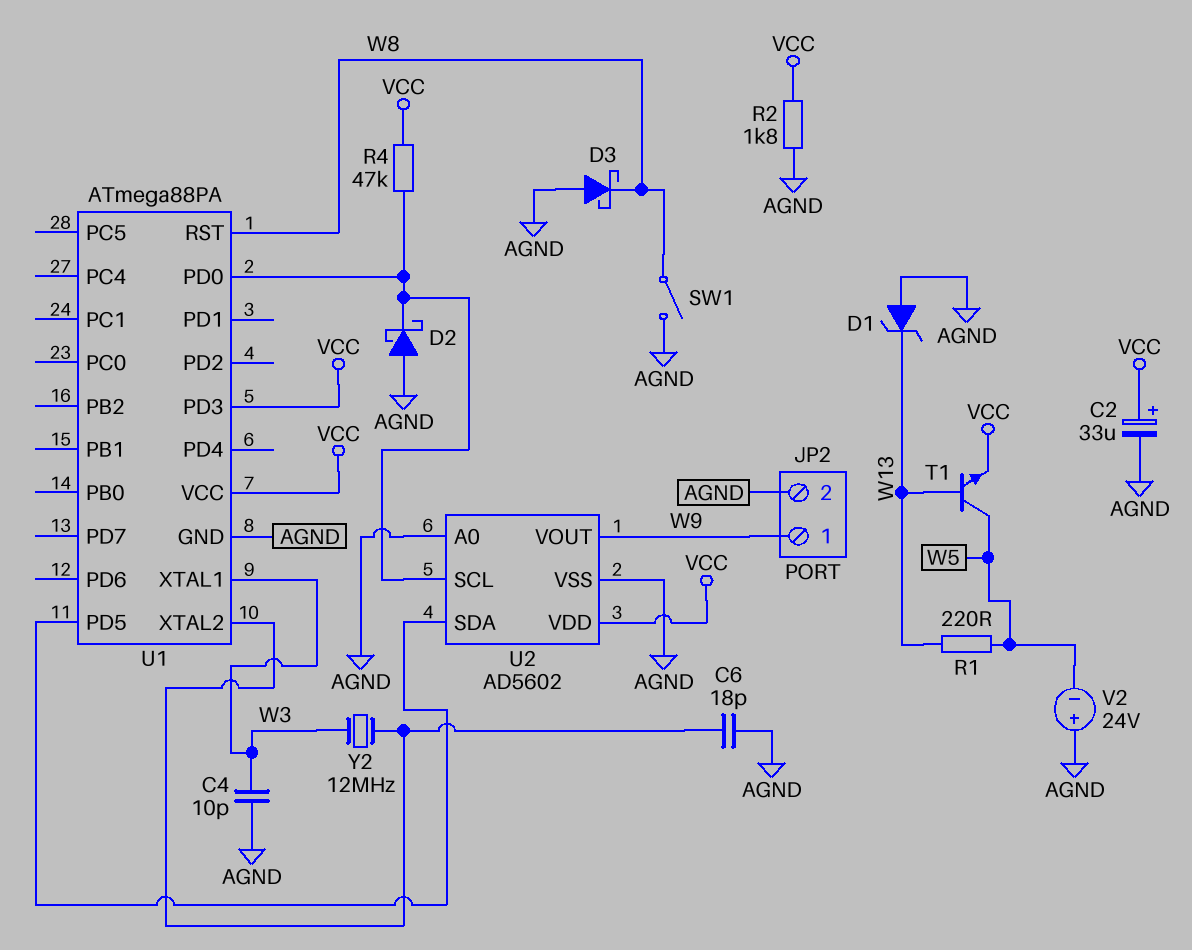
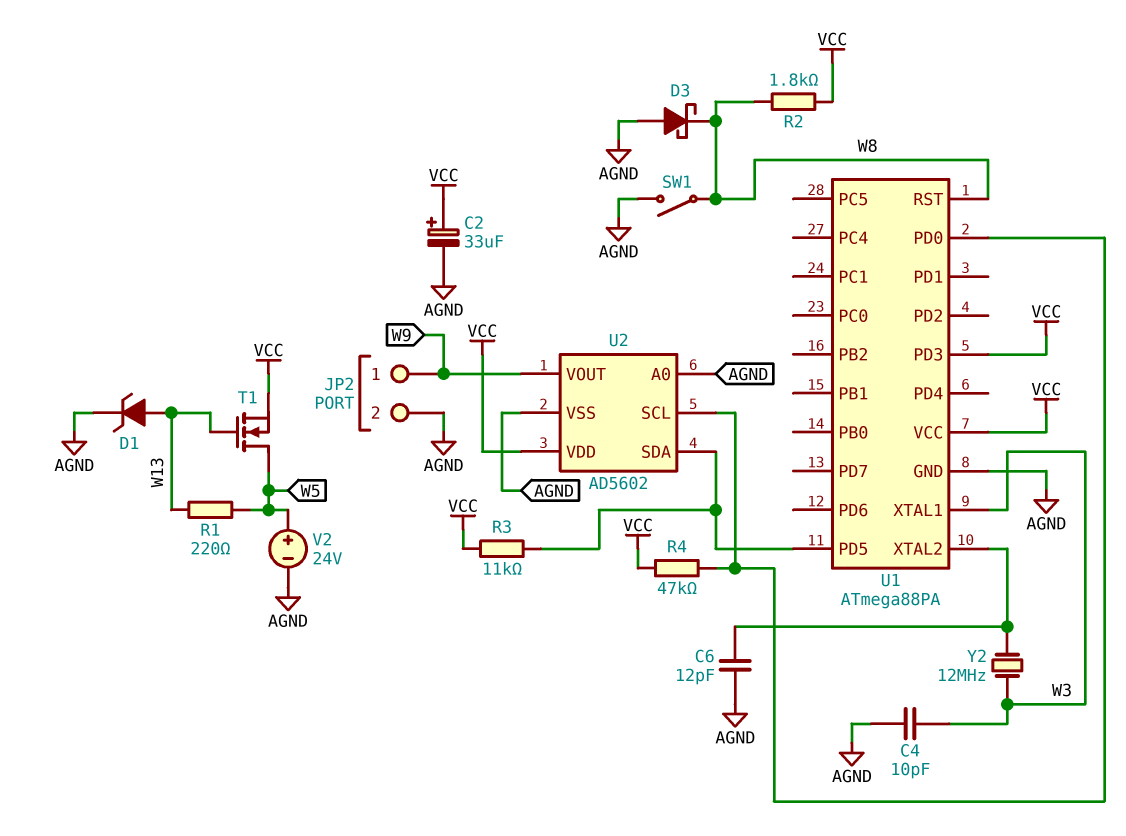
C6: 18pF (AGND, U1/XTAL2) -> 12pF (AGND, U1/XTAL2)
D1: zener (A AGND, K W13) -> zener (A W13, K AGND)
D2: schottky (A AGND, K U1/PD0) -> none
R2: 1.8k (AGND, VCC) -> 1.8k (VCC, W8)
R3: none -> 11k (U1/PD5, VCC)
T1: NPN (B W13, C W5, E VCC) -> NMOS (G W13, D W5, S VCC)
V2: 24V (plus AGND, minus W5) -> 24V (plus W5, minus AGND)

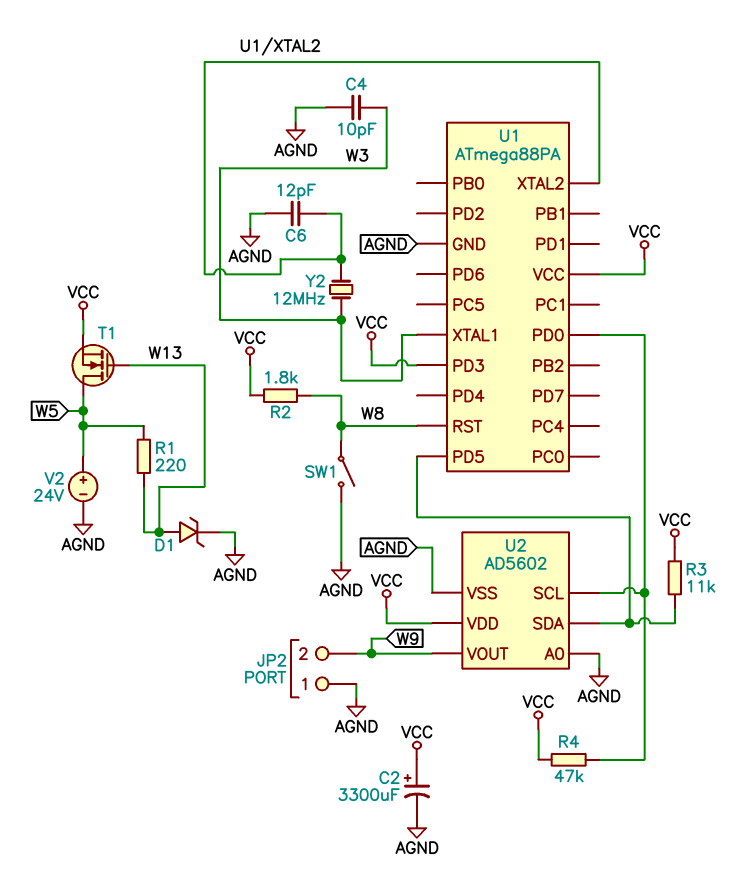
C2: 33uF (plus VCC, minus AGND) -> 3300uF (plus VCC, minus AGND)
D3: schottky (A AGND, K W8) -> none
JP2 pin 1: W9 -> AGND
JP2 pin 2: AGND -> W9

